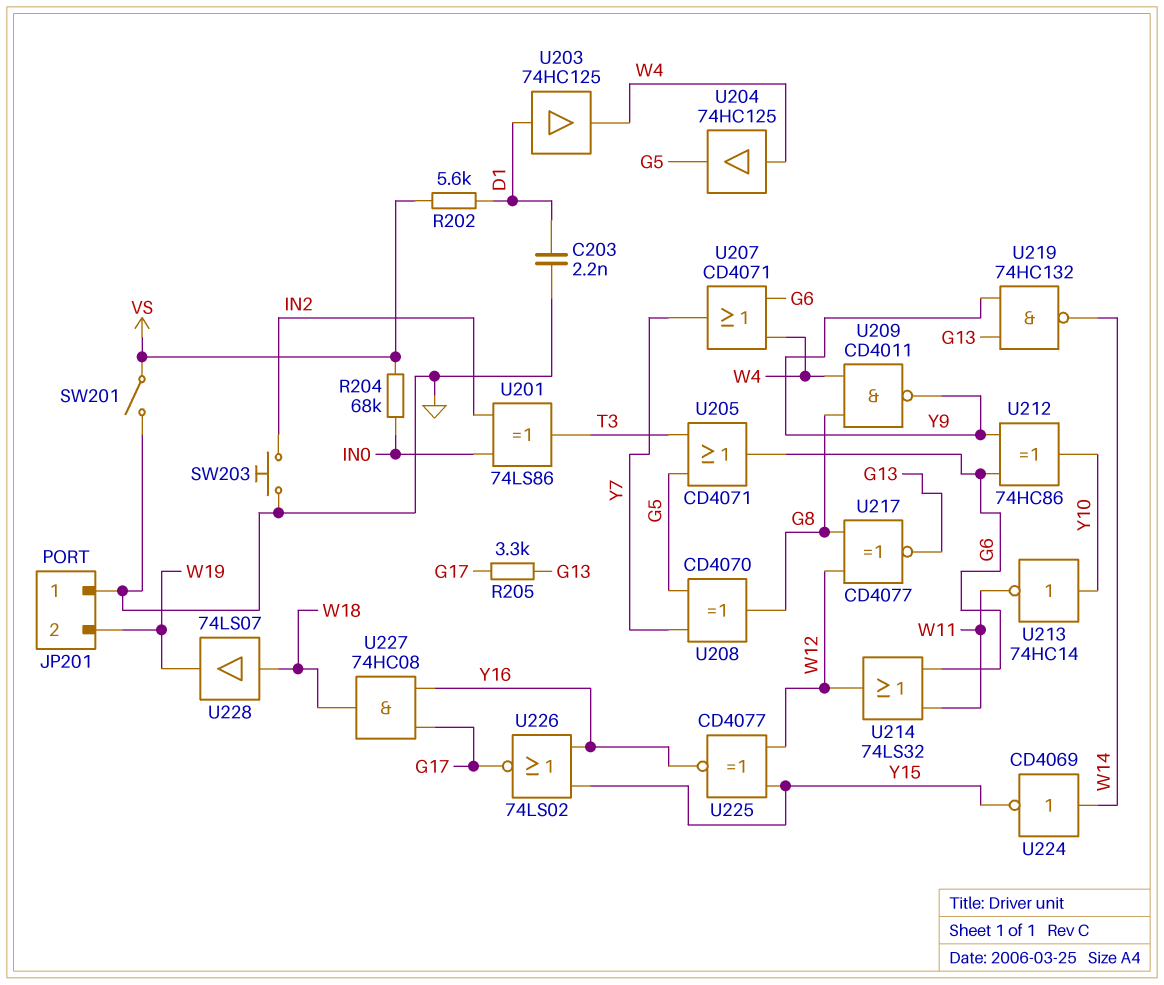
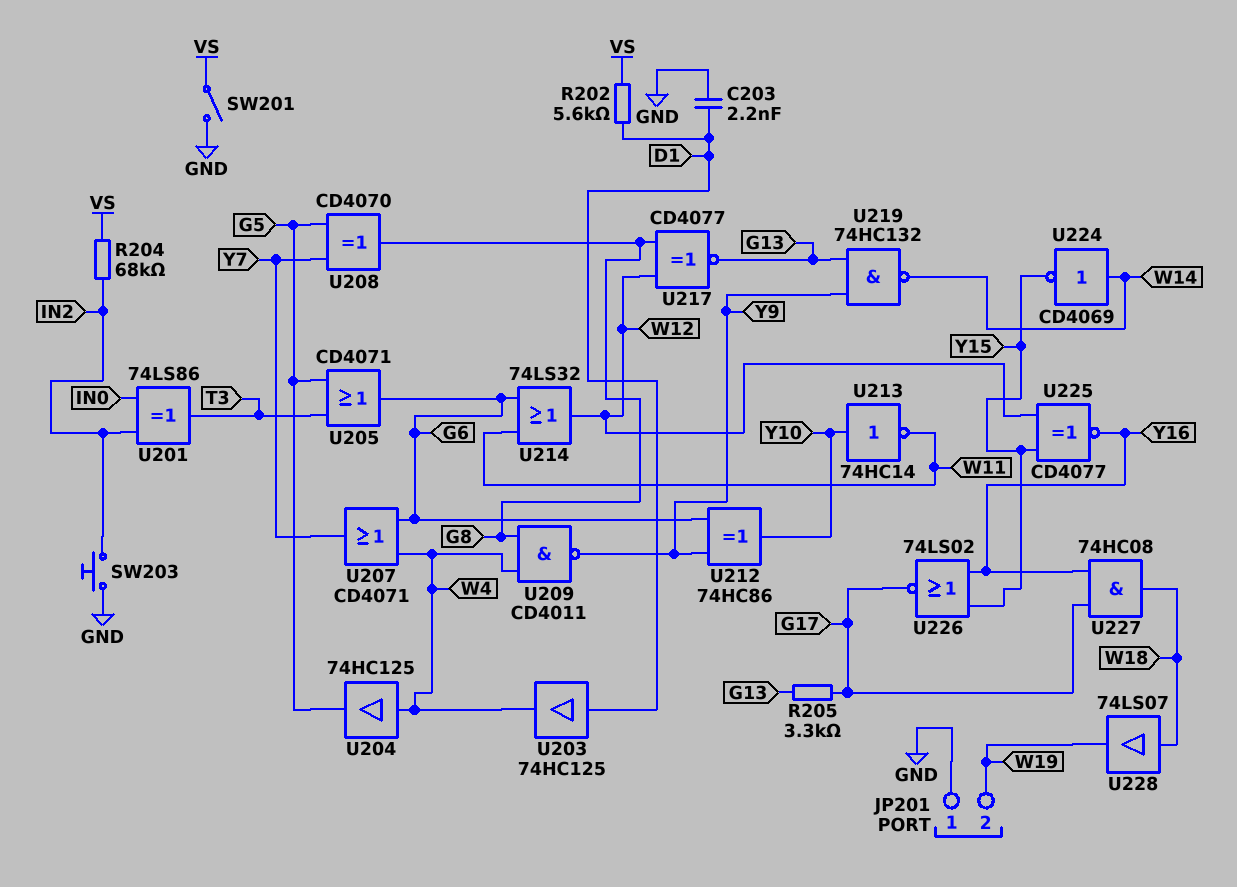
R204: 68k (IN0, VS) -> 68k (IN2, VS)

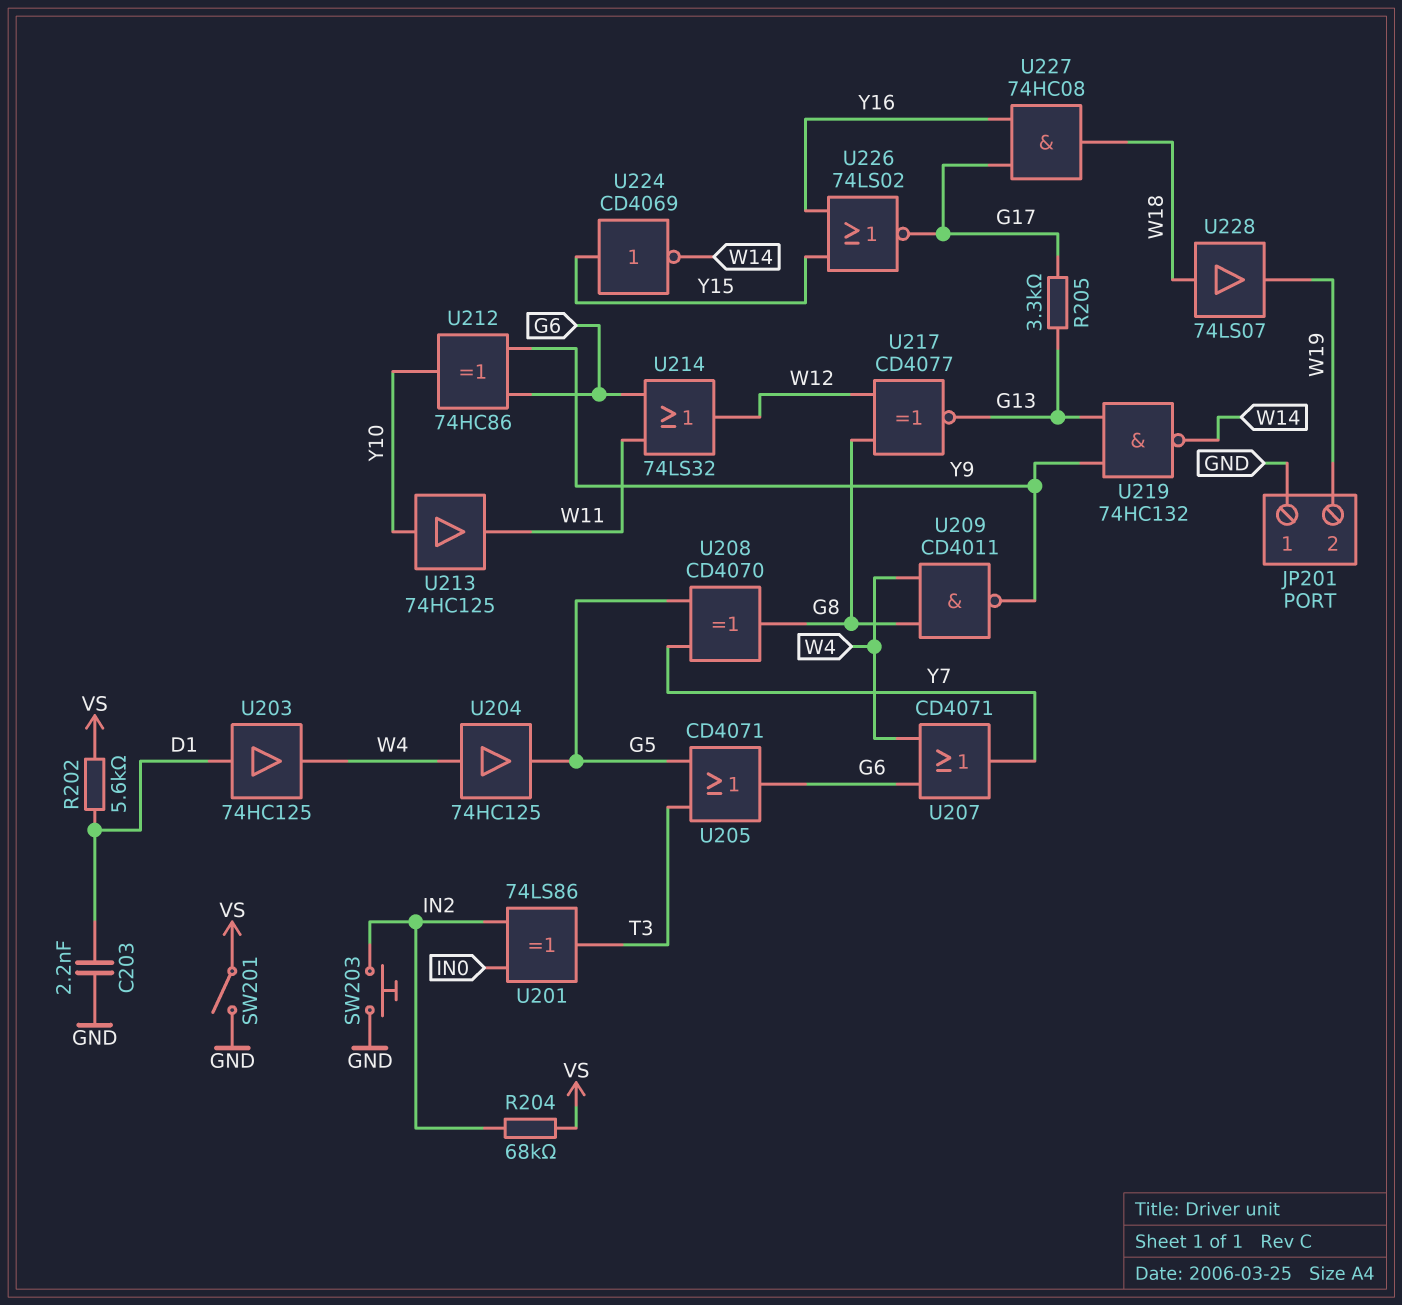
U213: NOT 74HC14 (in Y10, out W11) -> buffer 74HC125 (in Y10, out W11)
U224: NOT CD4069 (in W14, out Y15) -> NOT CD4069 (in Y15, out W14)
U225: XNOR CD4077 (in W12, in Y15, out Y16) -> none

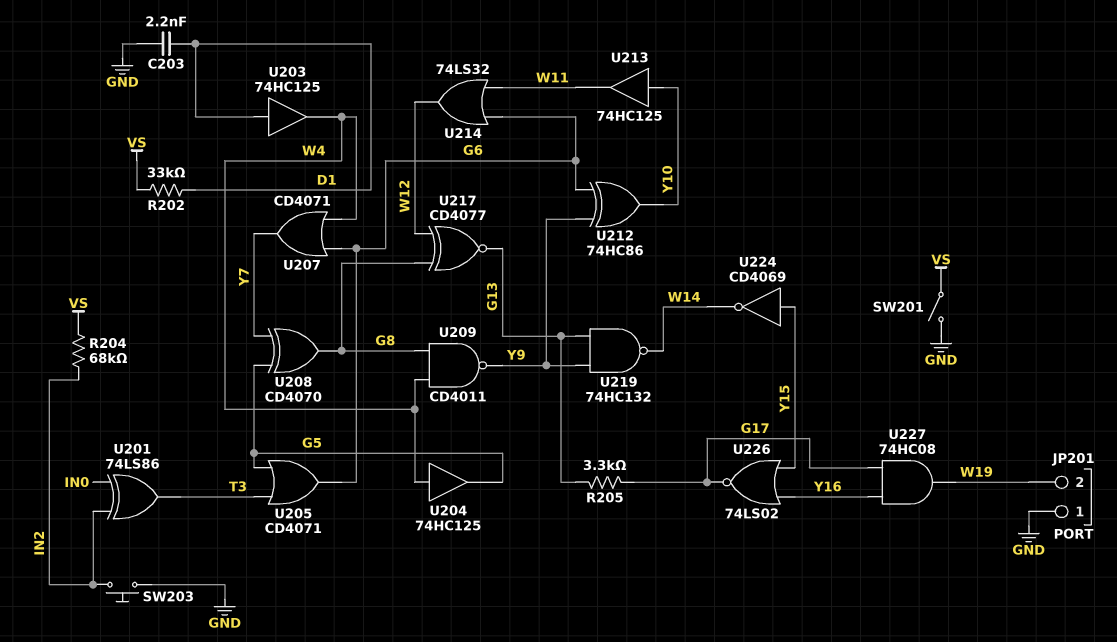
R202: 5.6k (D1, VS) -> 33k (D1, VS)
U227: AND 74HC08 (in G17, in Y16, out W18) -> AND 74HC08 (in G17, in Y16, out W19)
U228: buffer 74LS07 (in W18, out W19) -> none

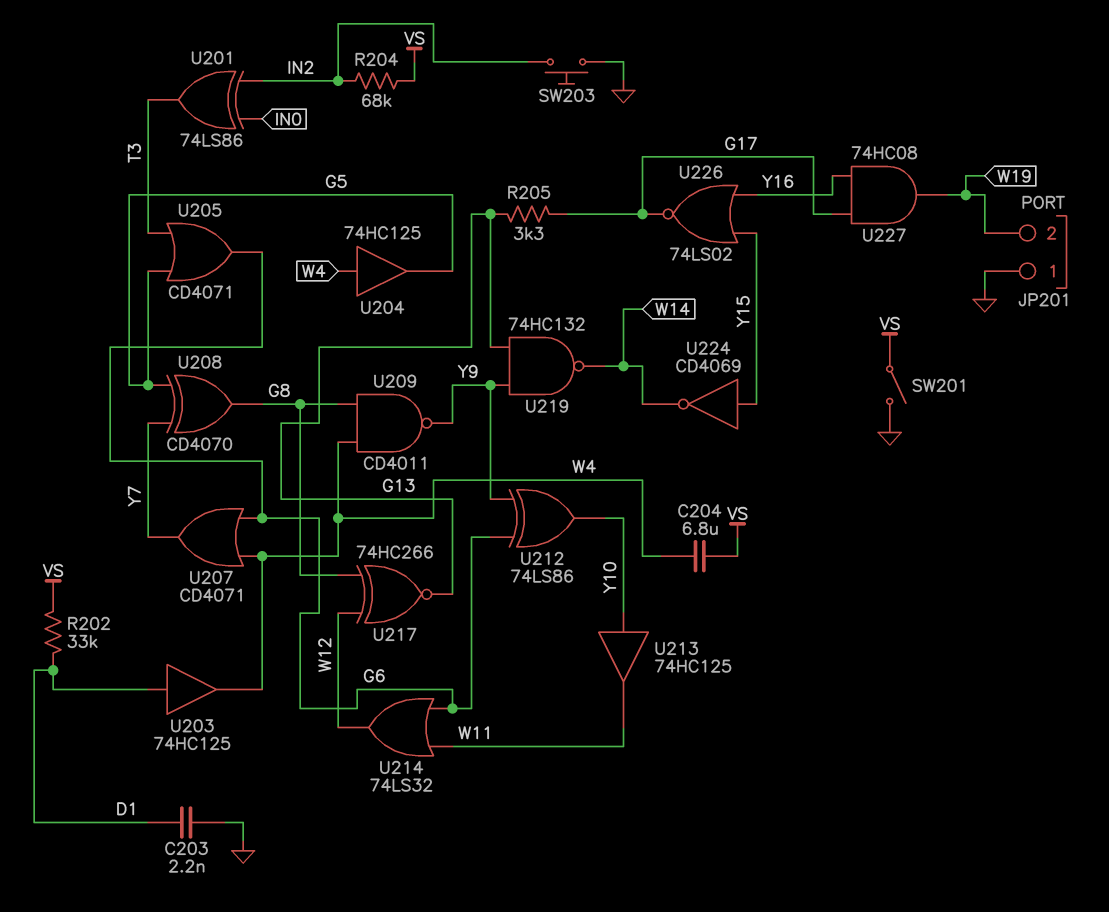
C204: none -> 6.8uF (VS, W4)
U212: XOR 74HC86 (in G6, in Y9, out Y10) -> XOR 74LS86 (in G6, in Y9, out Y10)
U217: XNOR CD4077 (in G8, in W12, out G13) -> XNOR 74HC266 (in G8, in W12, out G13)

